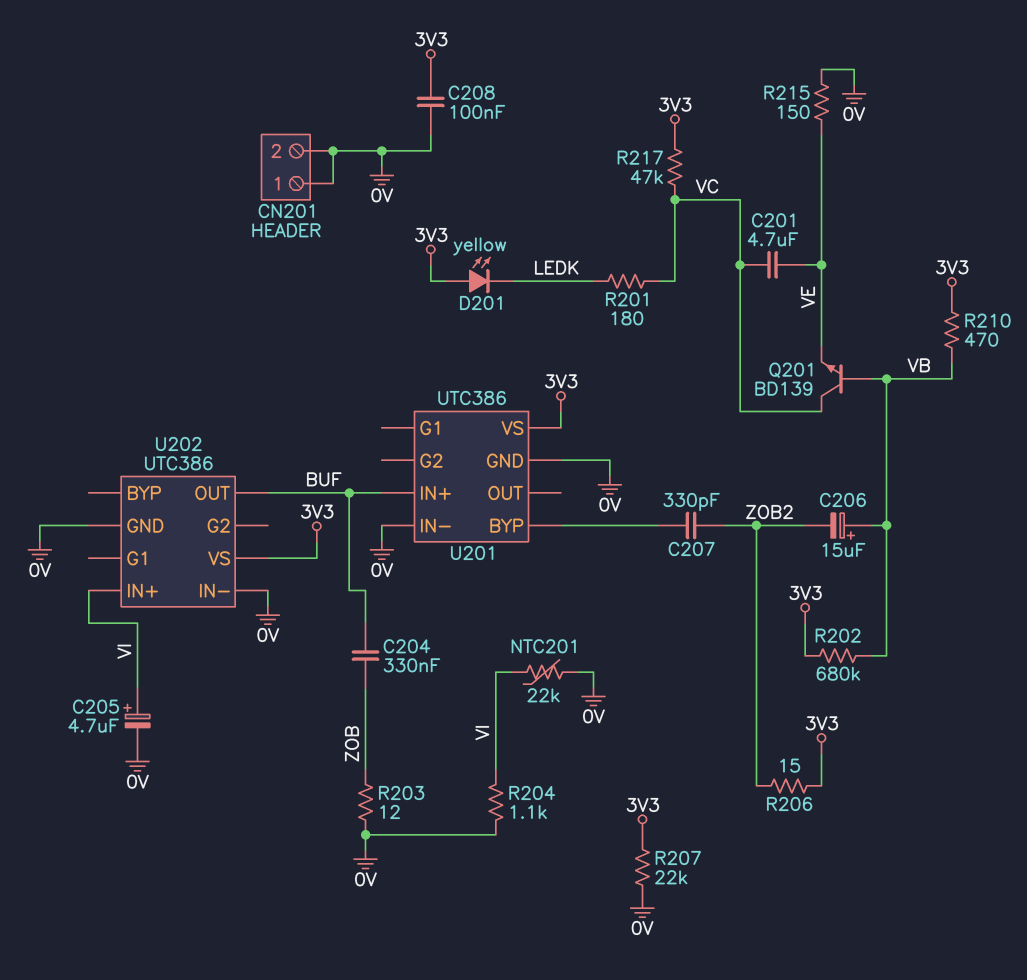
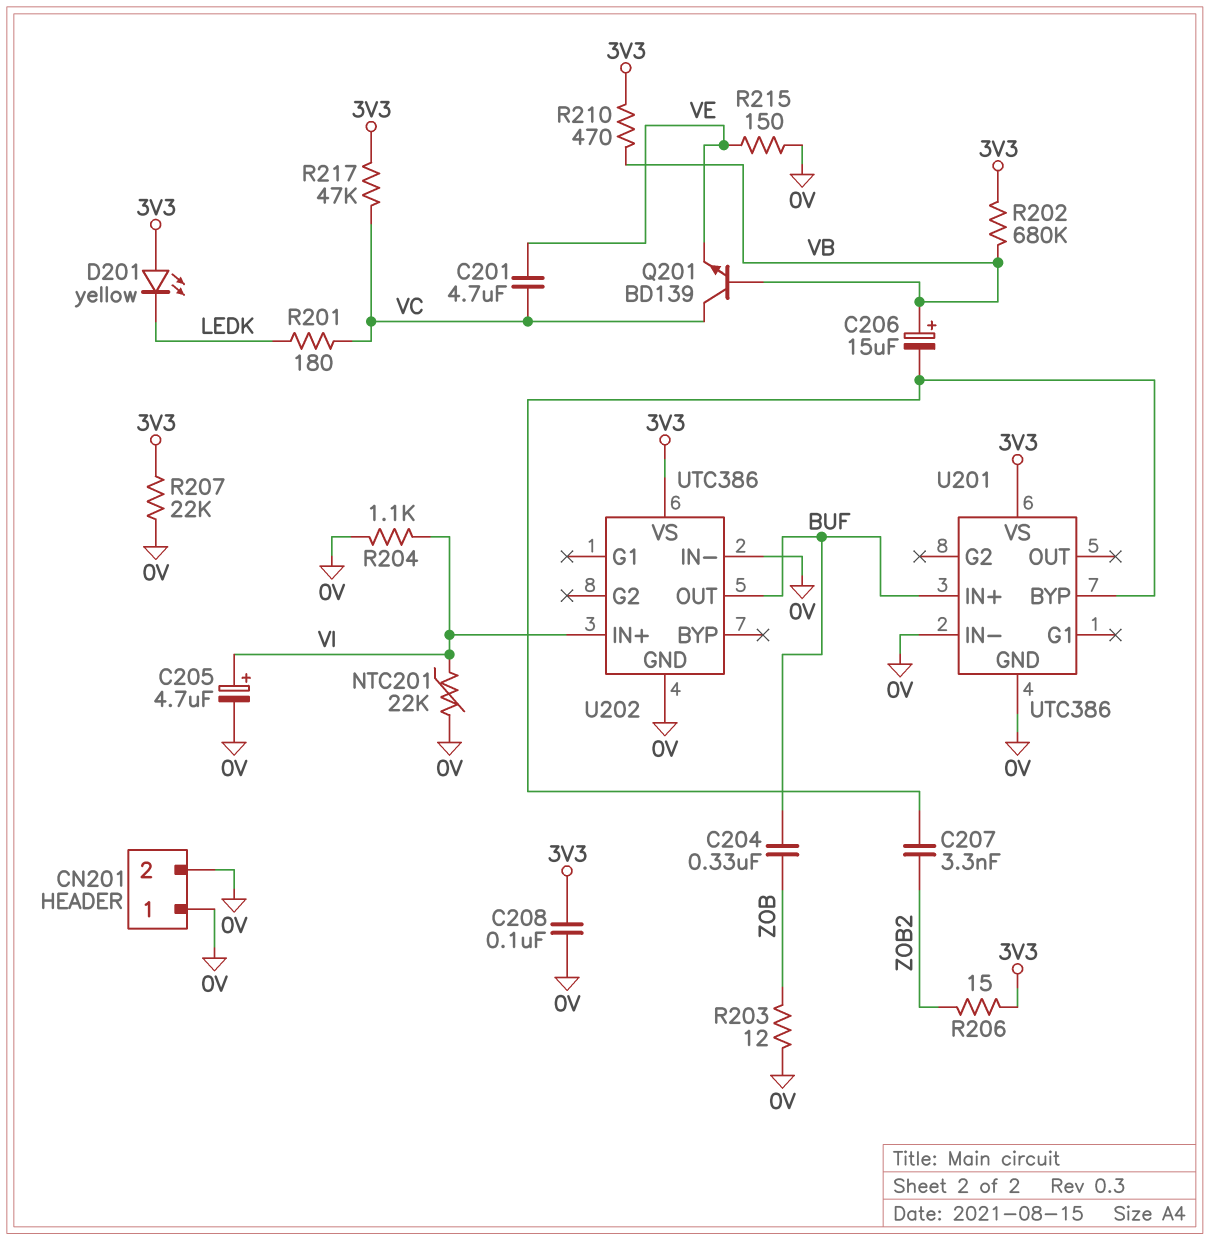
C206: 15uF (plus VB, minus ZOB2) -> 15uF (plus VB, minus U201/BYP)
C207: 330pF (U201/BYP, ZOB2) -> 3.3nF (U201/BYP, ZOB2)

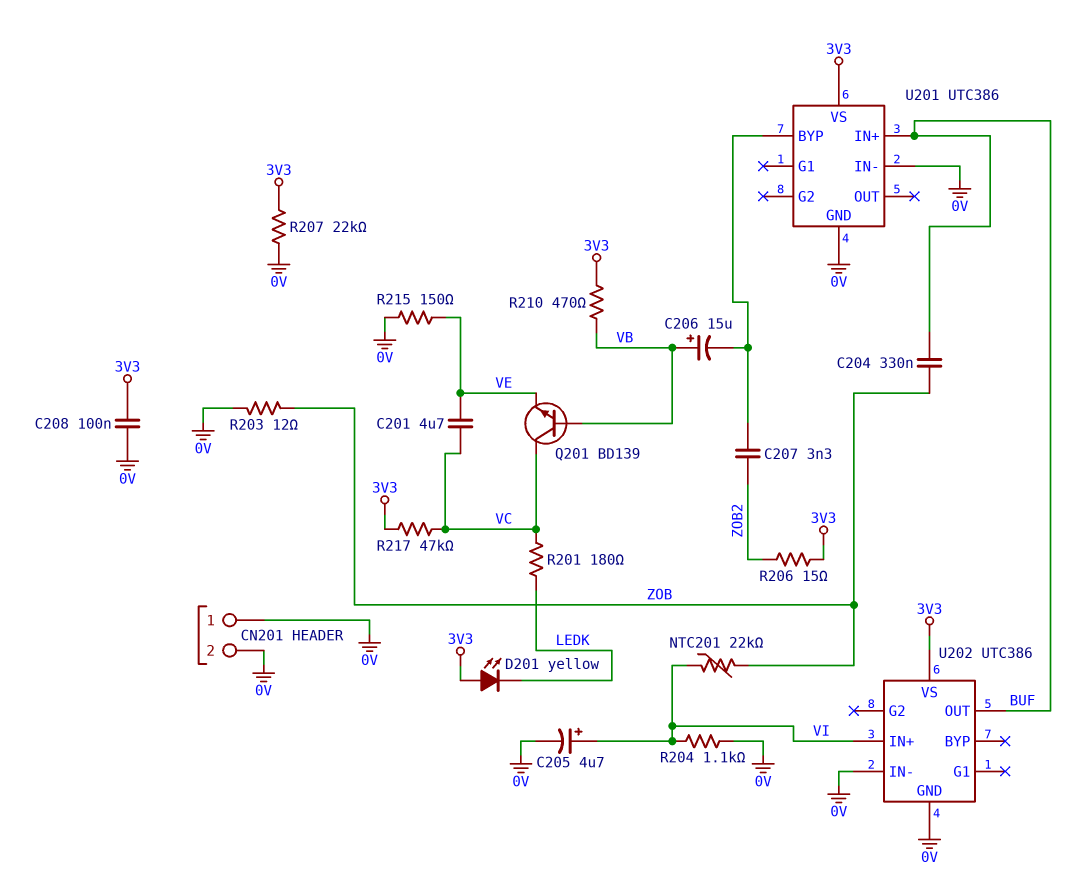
NTC201: 22k (0V, VI) -> 22k (VI, ZOB)
R202: 680k (3V3, VB) -> none

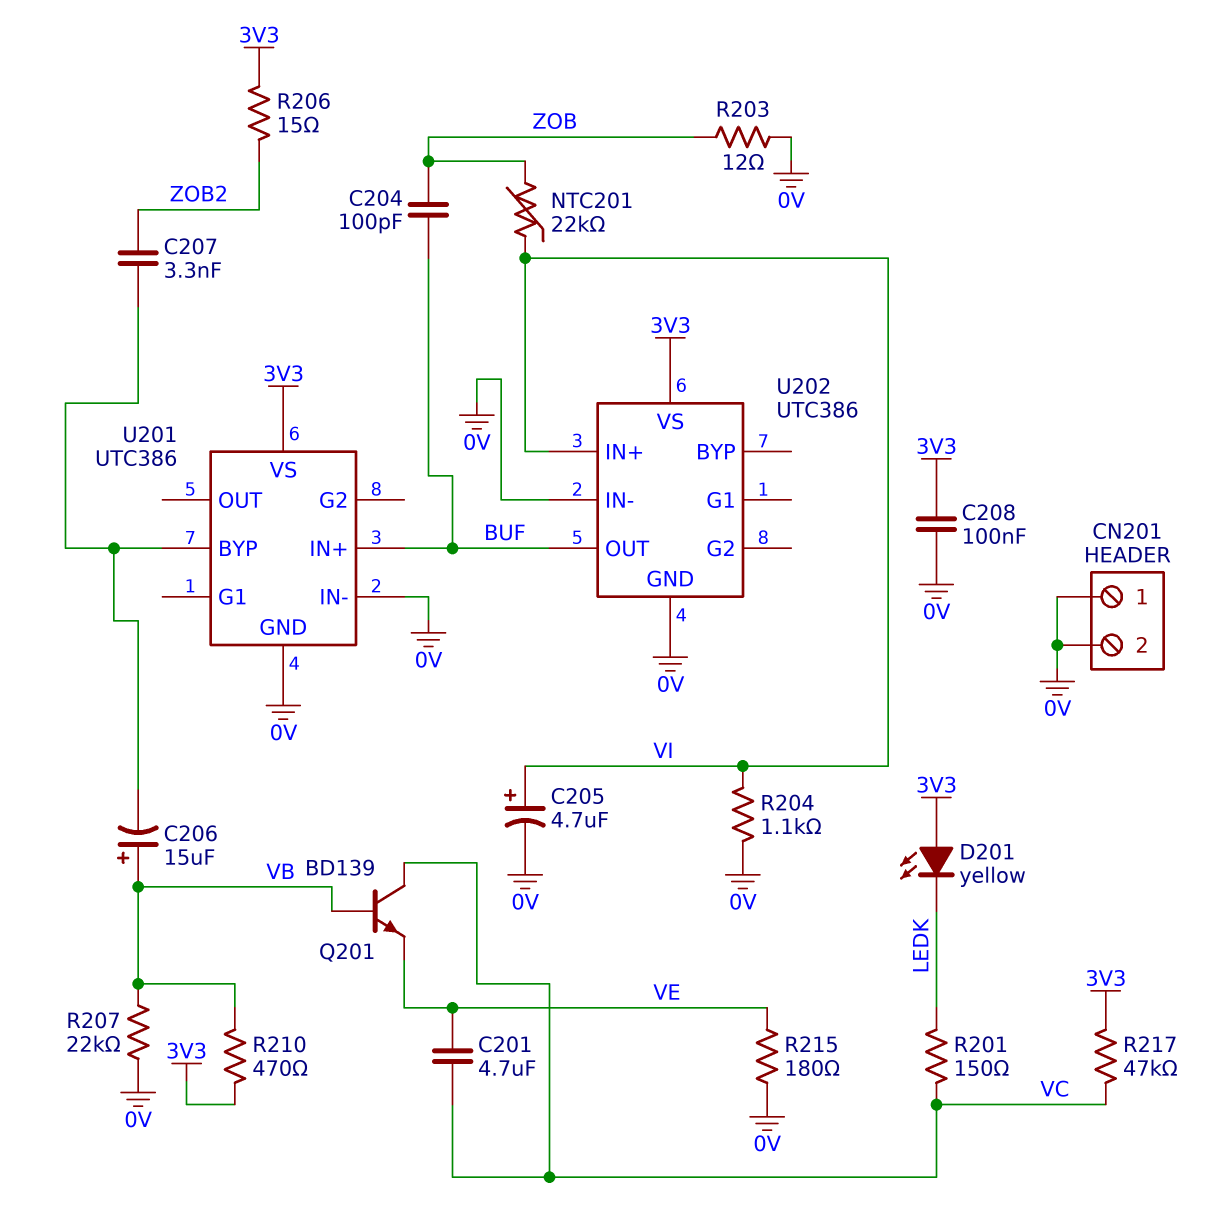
C204: 330nF (BUF, ZOB) -> 100pF (BUF, ZOB)
R201: 180 (LEDK, VC) -> 150 (LEDK, VC)
R207: 22k (0V, 3V3) -> 22k (0V, VB)
R215: 150 (0V, VE) -> 180 (0V, VE)

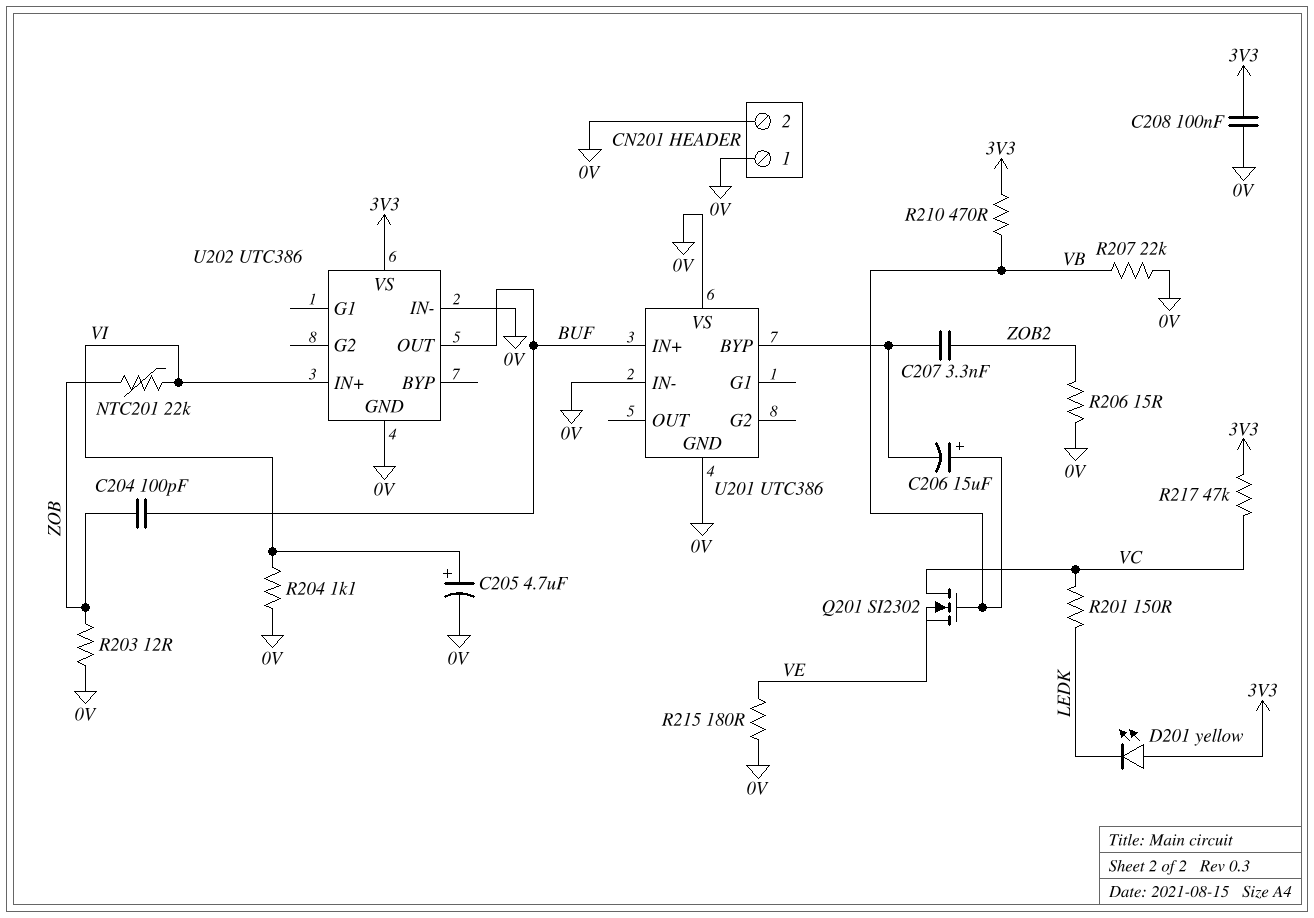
C201: 4.7uF (VC, VE) -> none
Q201: NPN BD139 (B VB, C VC, E VE) -> NMOS SI2302 (G VB, D VC, S VE)
R206: 15 (3V3, ZOB2) -> 15 (0V, ZOB2)
U201 pin VS: 3V3 -> 0V

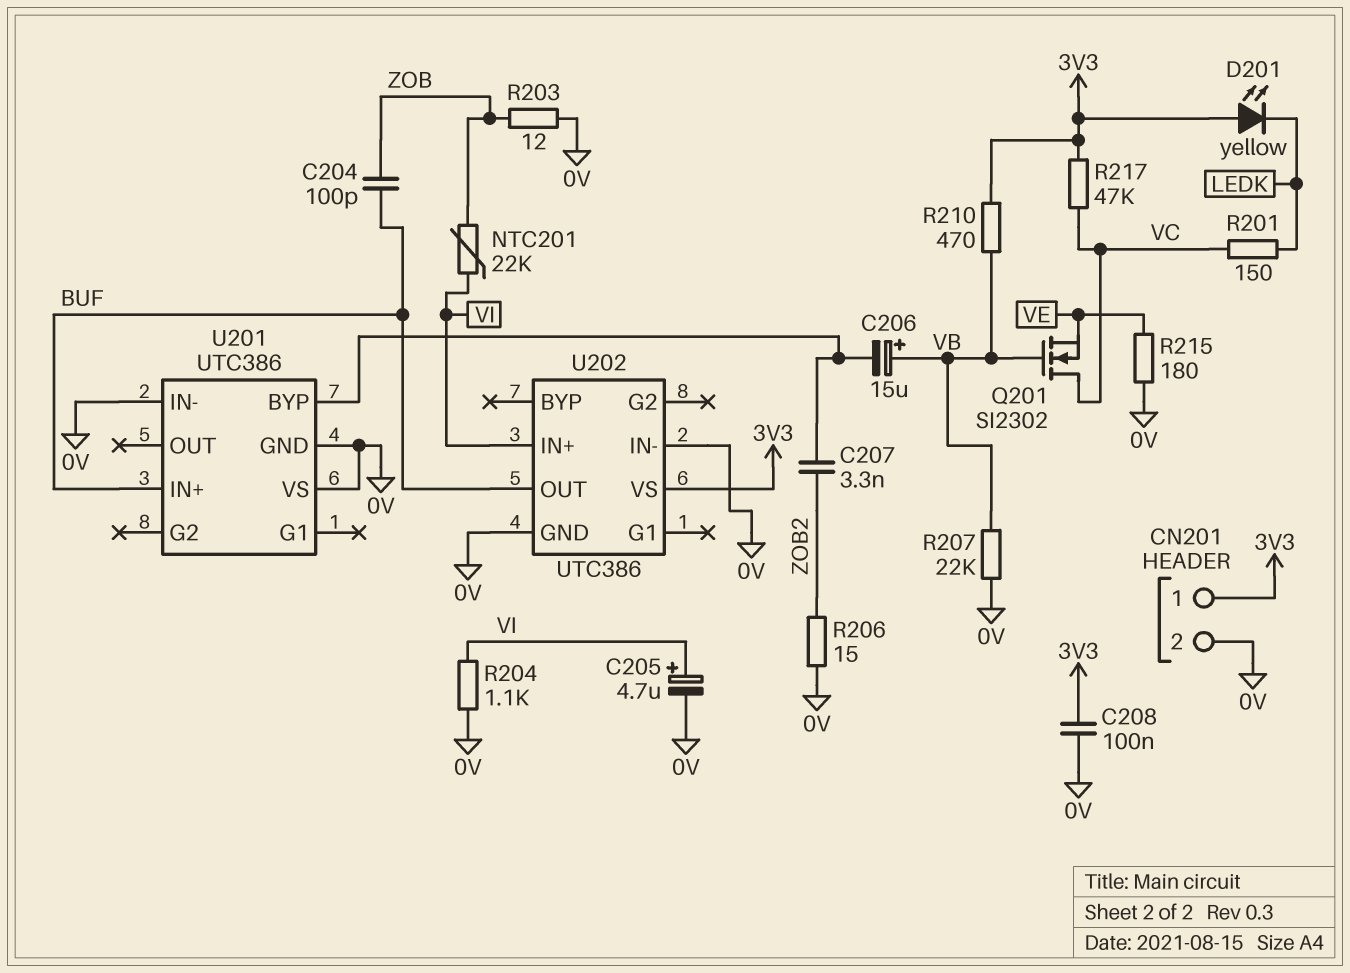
CN201 pin 1: 0V -> 3V3

